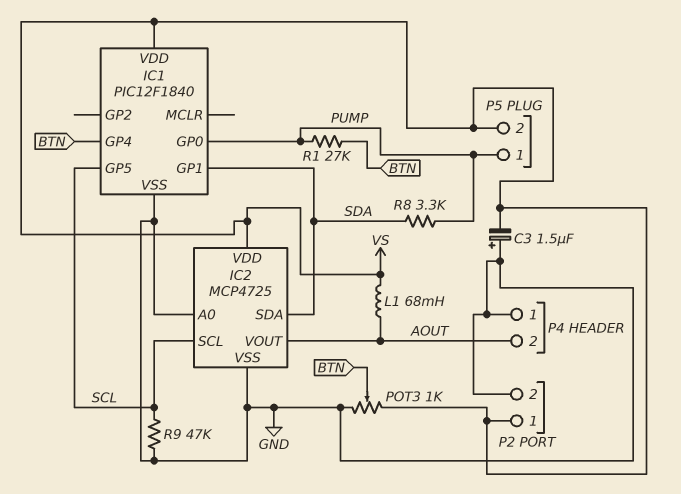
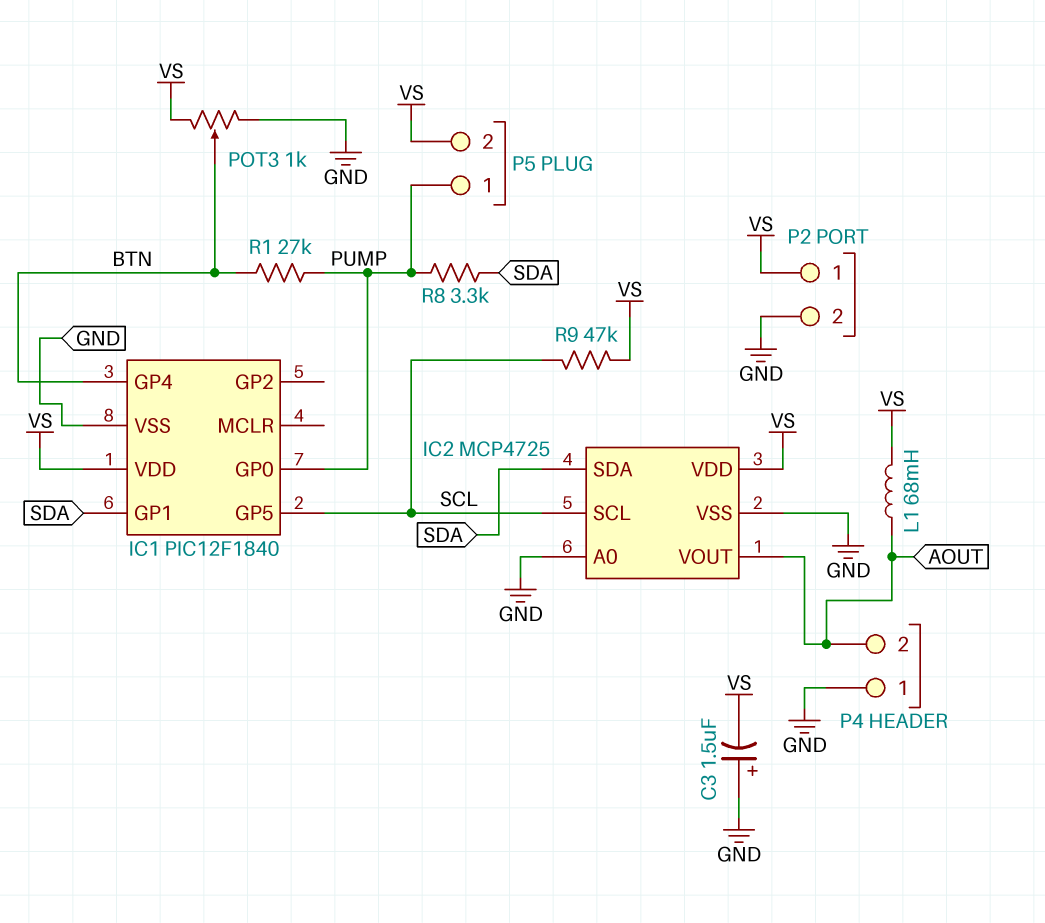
R9: 47k (GND, SCL) -> 47k (SCL, VS)

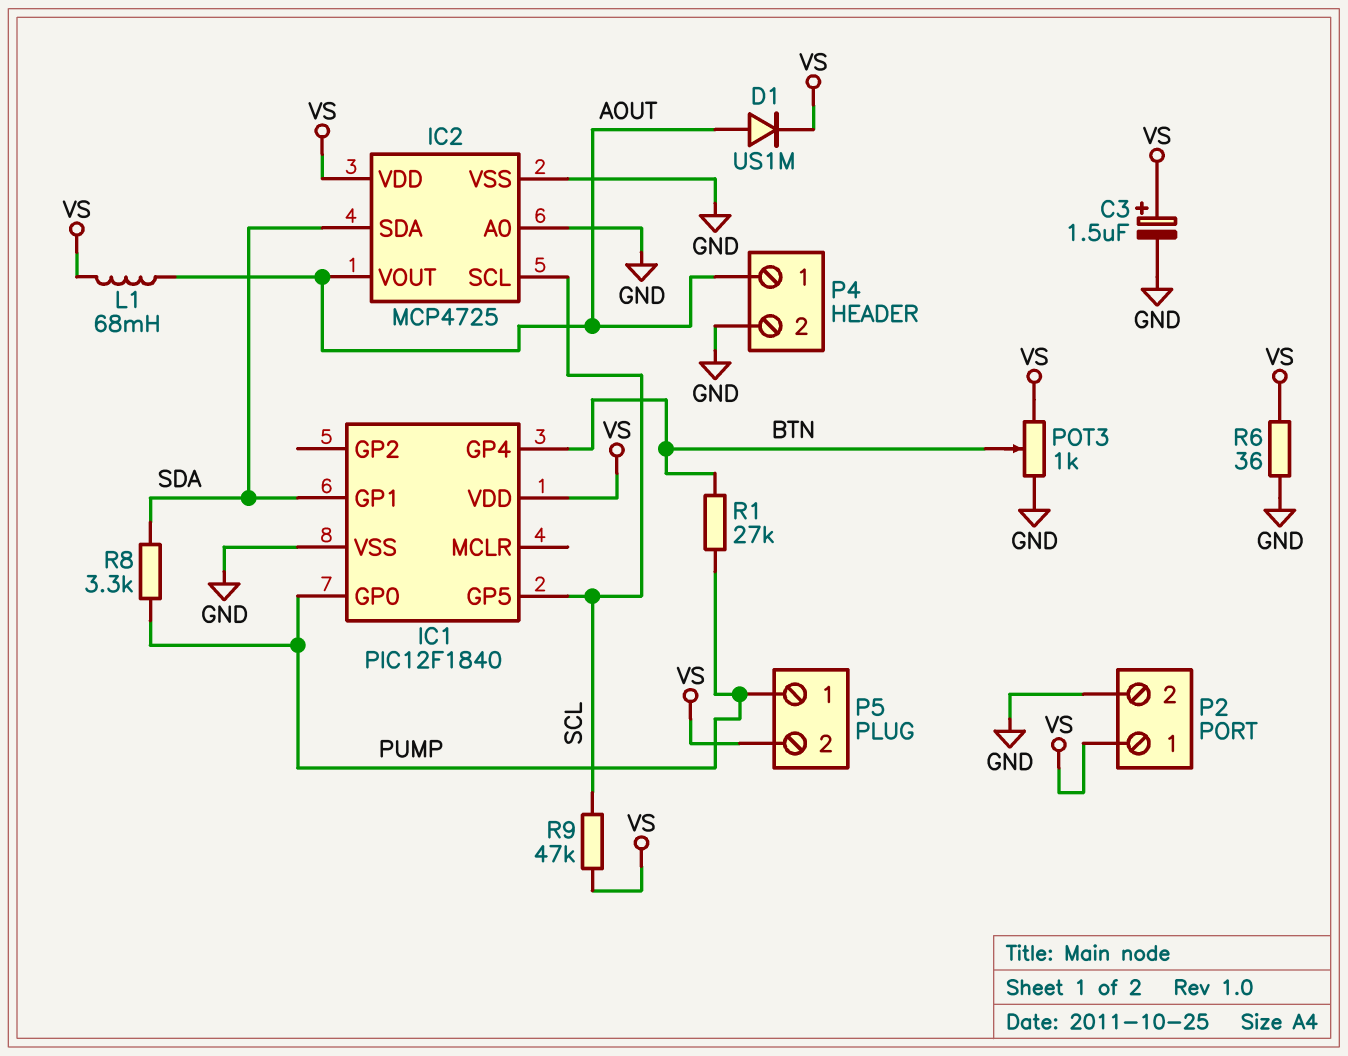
C3: 1.5uF (plus GND, minus VS) -> 1.5uF (plus VS, minus GND)
D1: none -> diode US1M (A AOUT, K VS)
P4 pin 1: GND -> AOUT
P4 pin 2: AOUT -> GND
R6: none -> 36 (GND, VS)

